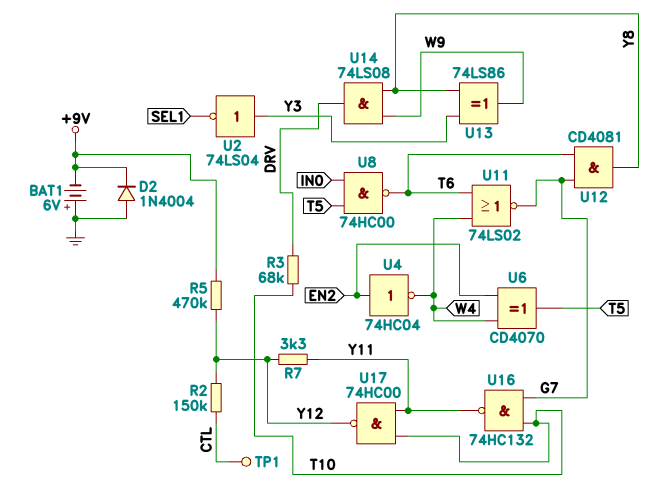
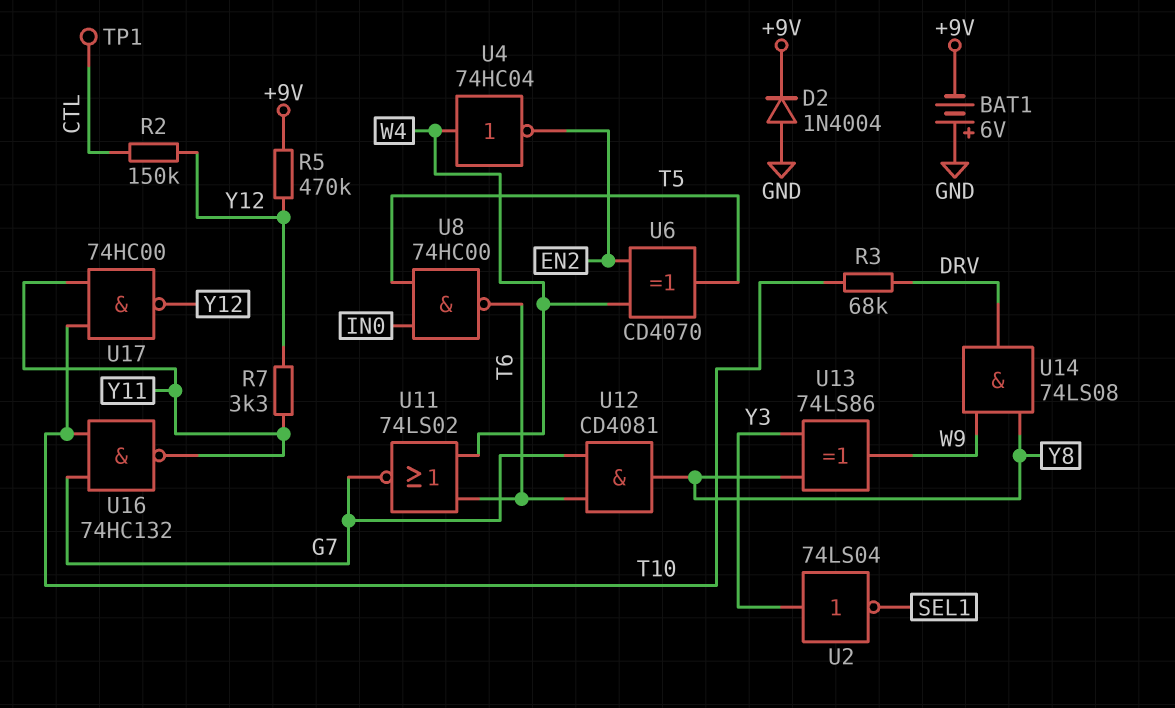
U4: NOT 74HC04 (in EN2, out W4) -> NOT 74HC04 (in W4, out EN2)

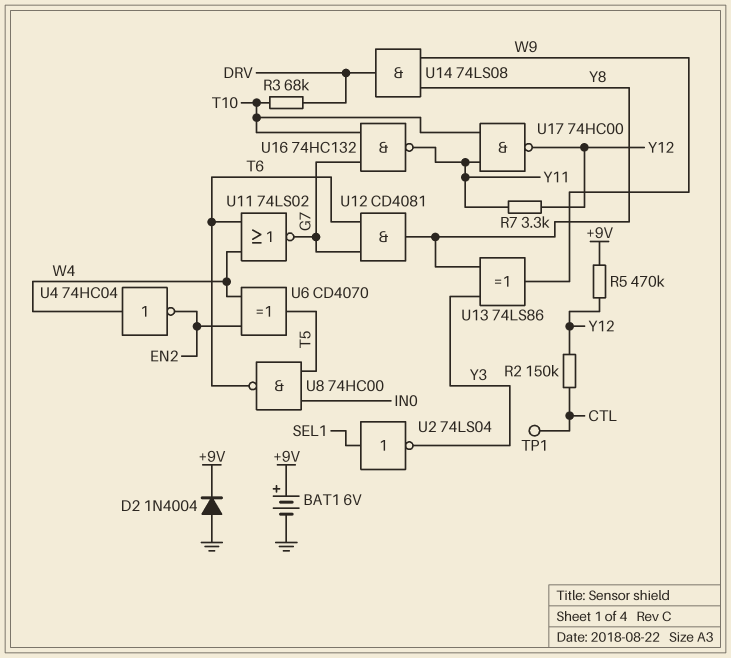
BAT1: 6V (plus GND, minus +9V) -> 6V (plus +9V, minus GND)
U2: NOT 74LS04 (in Y3, out SEL1) -> NOT 74LS04 (in SEL1, out Y3)

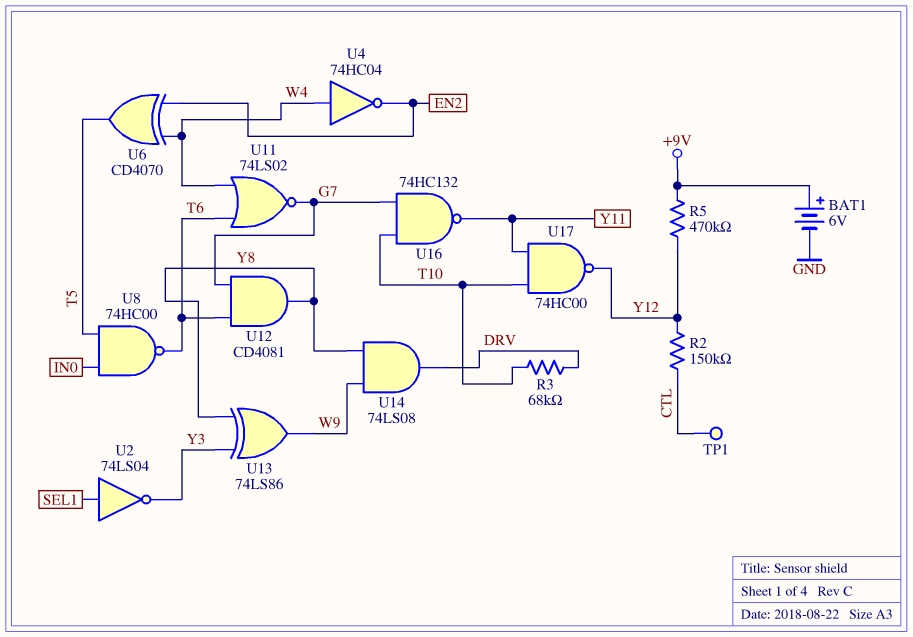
D2: diode 1N4004 (A GND, K +9V) -> none
R7: 3.3k (Y11, Y12) -> none

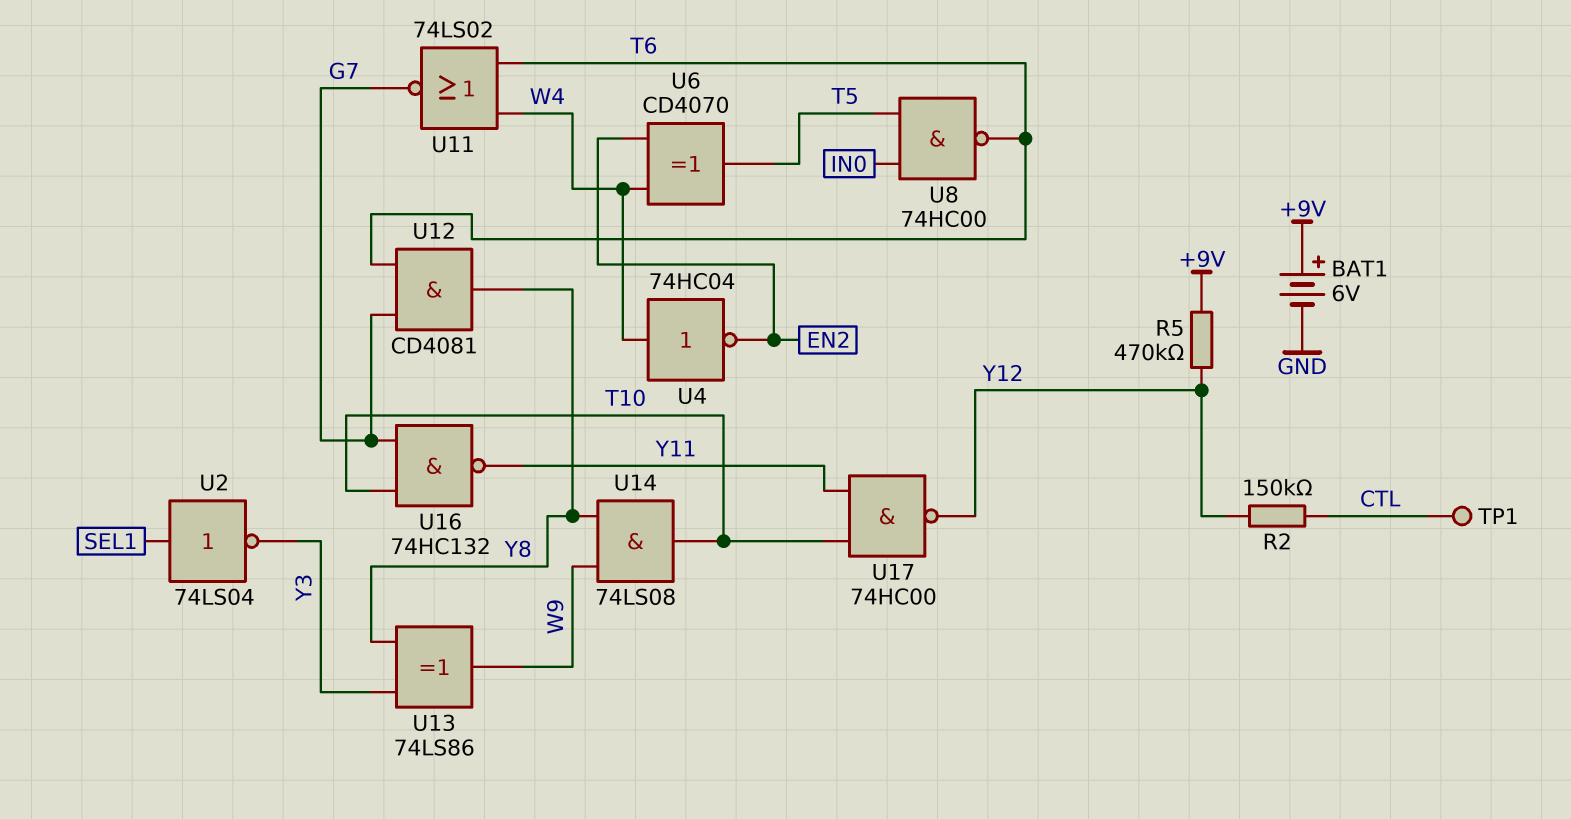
R3: 68k (DRV, T10) -> none
U14: AND 74LS08 (in W9, in Y8, out DRV) -> AND 74LS08 (in W9, in Y8, out T10)

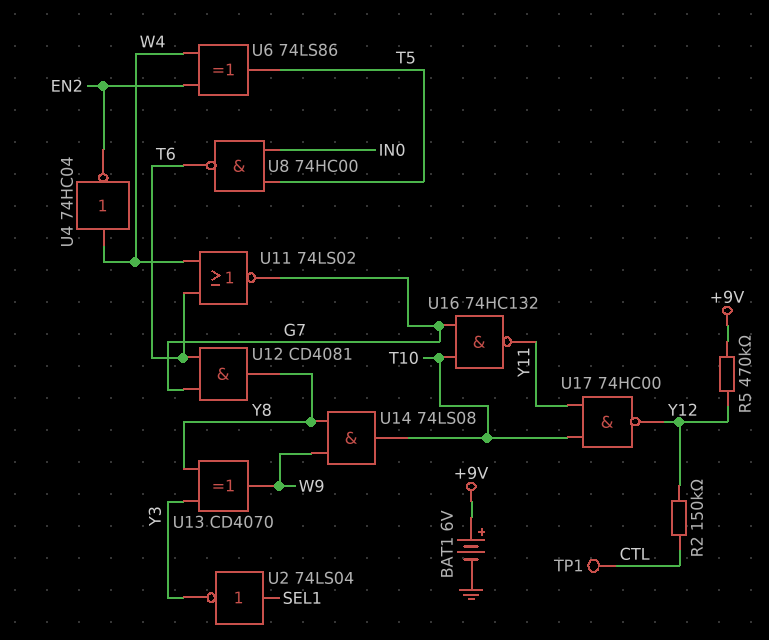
U6: XOR CD4070 (in EN2, in W4, out T5) -> XOR 74LS86 (in EN2, in W4, out T5)
U13: XOR 74LS86 (in Y3, in Y8, out W9) -> XOR CD4070 (in Y3, in Y8, out W9)

